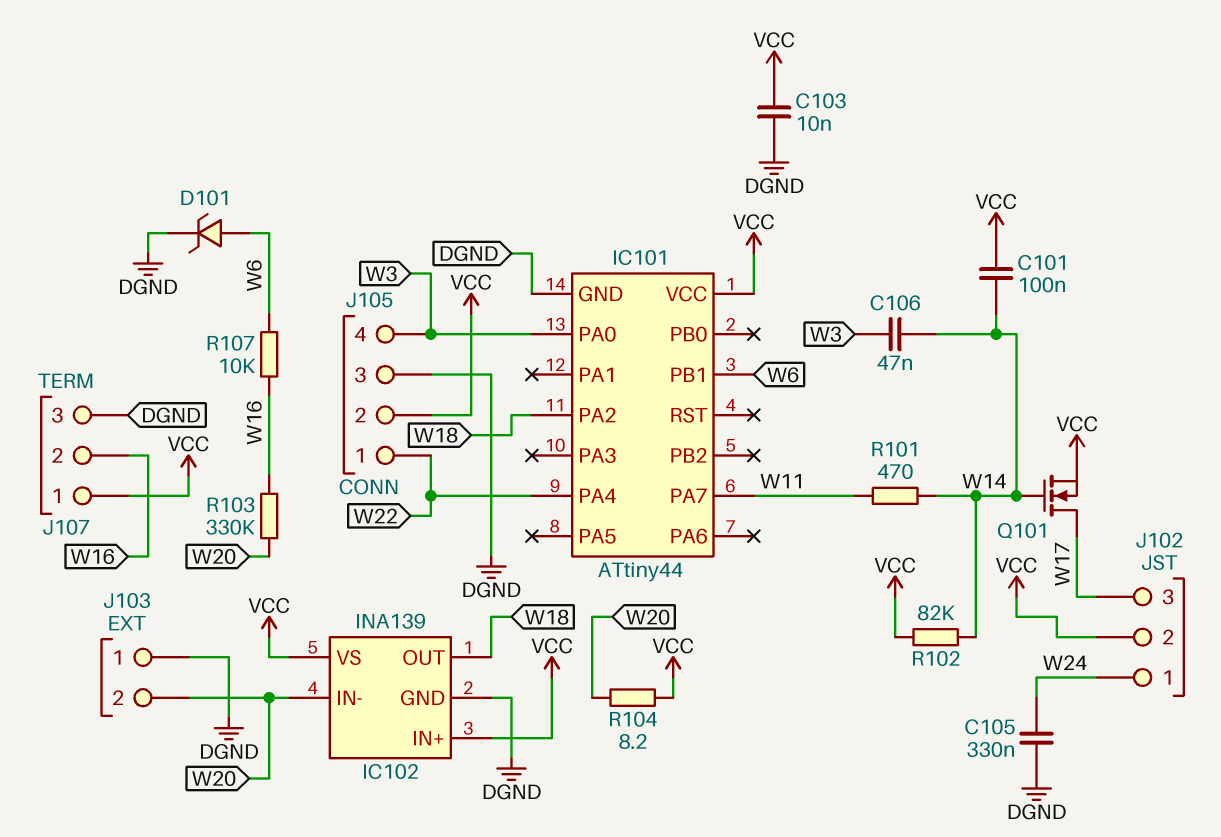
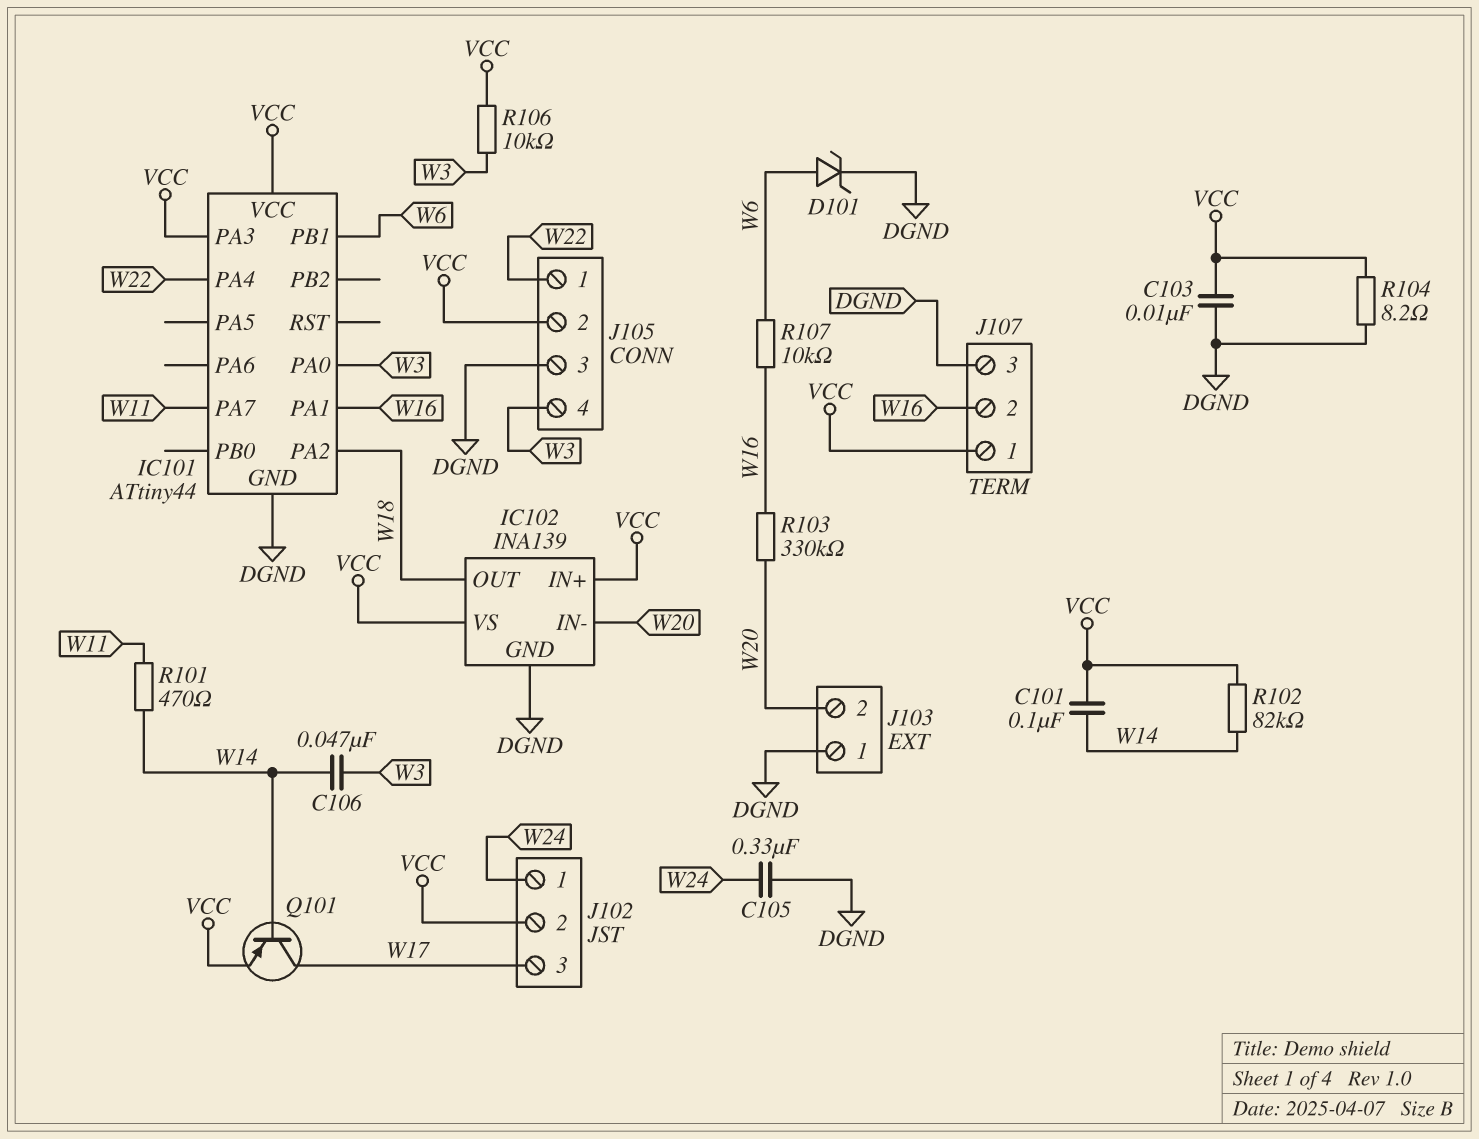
IC101 pin PA1: none -> W16
IC101 pin PA3: none -> VCC
Q101: NMOS (G W14, D W17, S VCC) -> PNP (B W14, C W17, E VCC)
R104: 8.2 (VCC, W20) -> 8.2 (DGND, VCC)
R106: none -> 10k (VCC, W3)

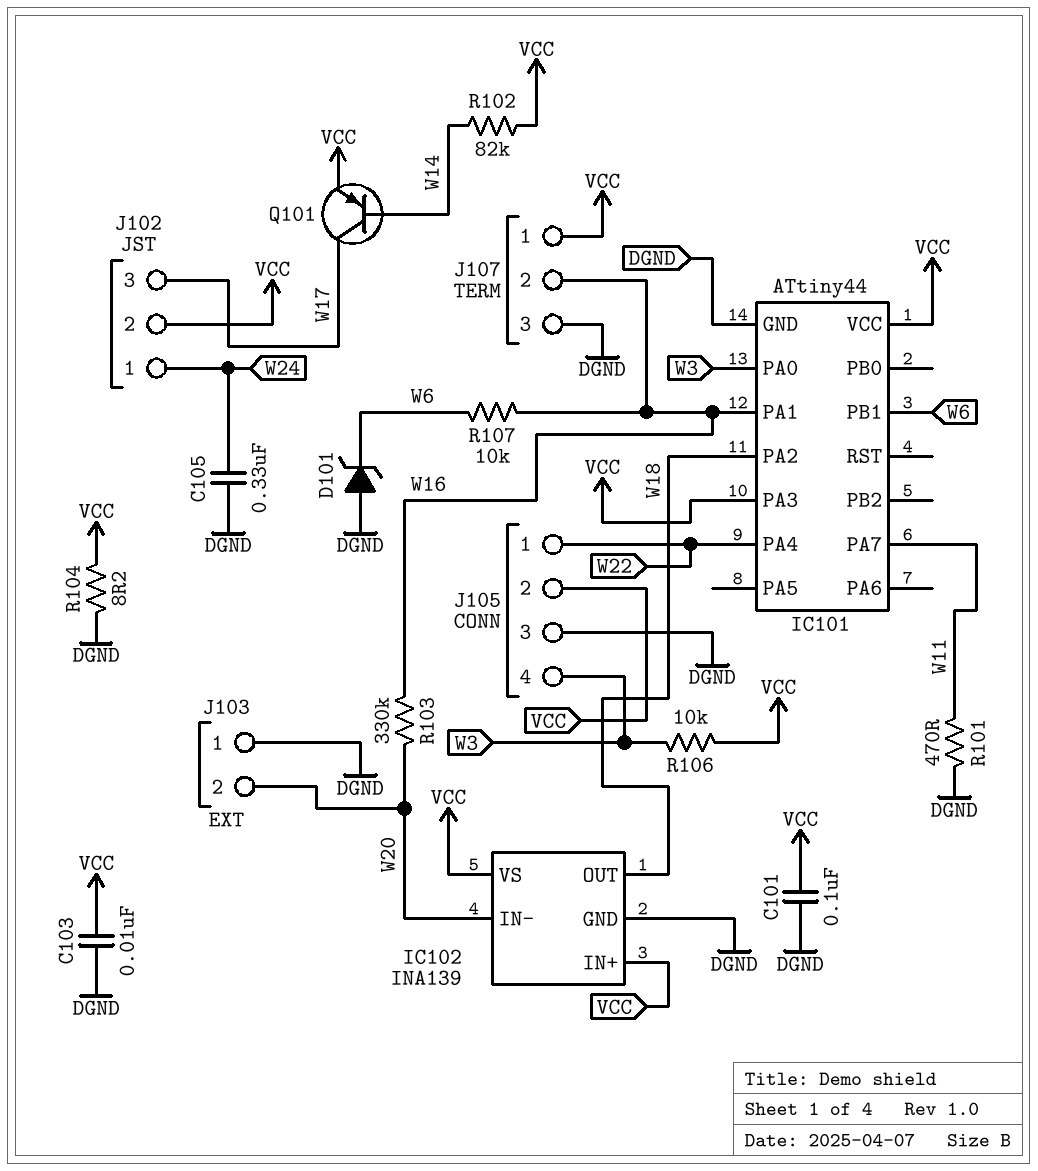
C101: 100nF (VCC, W14) -> 100nF (DGND, VCC)
C106: 47nF (W3, W14) -> none
D101: zener (A W6, K DGND) -> zener (A DGND, K W6)
R101: 470 (W11, W14) -> 470 (DGND, W11)

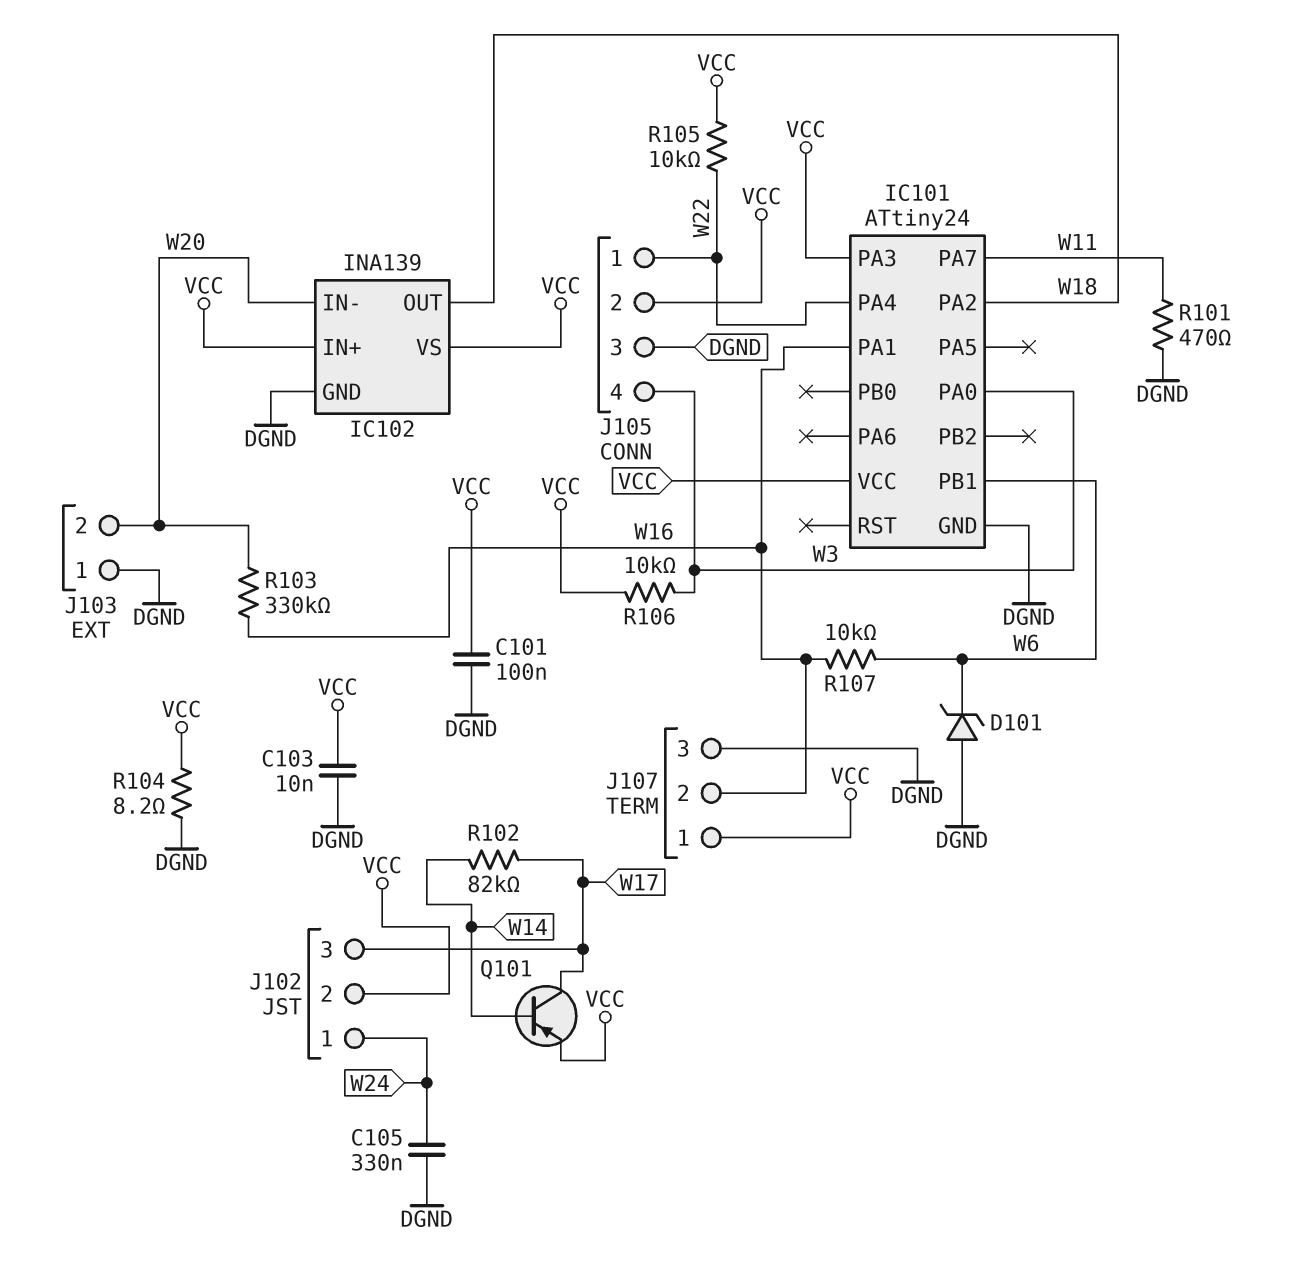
IC101: ATtiny44 -> ATtiny24
R102: 82k (VCC, W14) -> 82k (W14, W17)
R105: none -> 10k (VCC, W22)

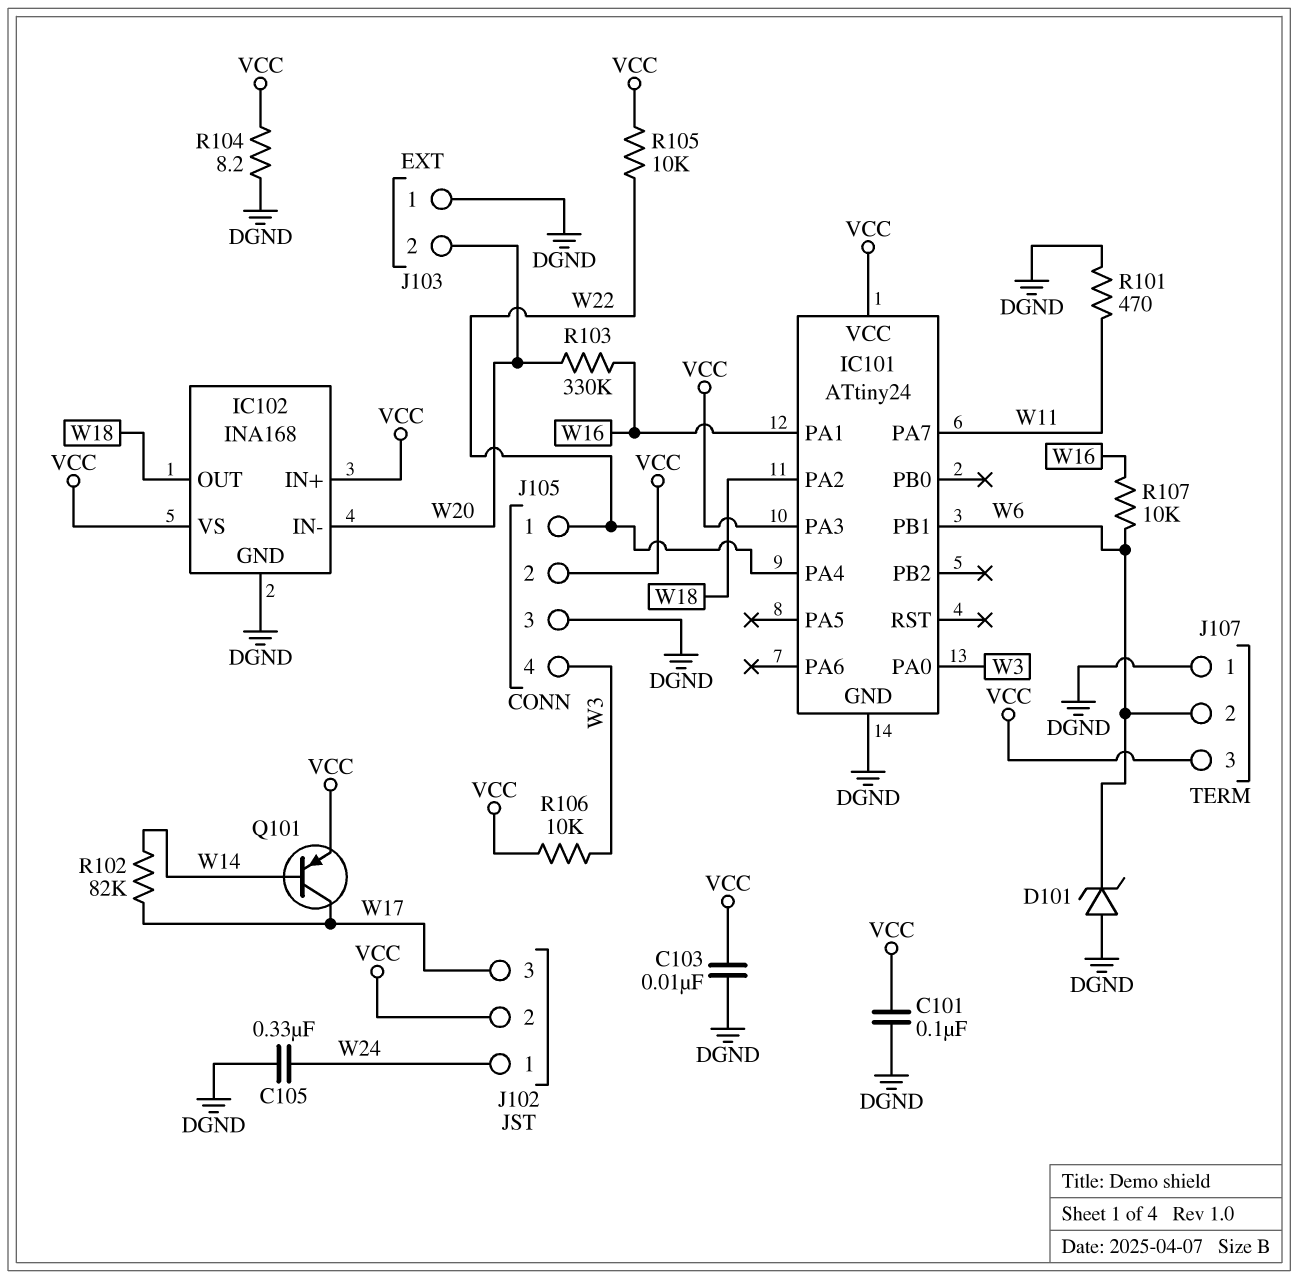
IC102: INA139 -> INA168
J107 pin 1: VCC -> DGND
J107 pin 2: W16 -> W6
J107 pin 3: DGND -> VCC

